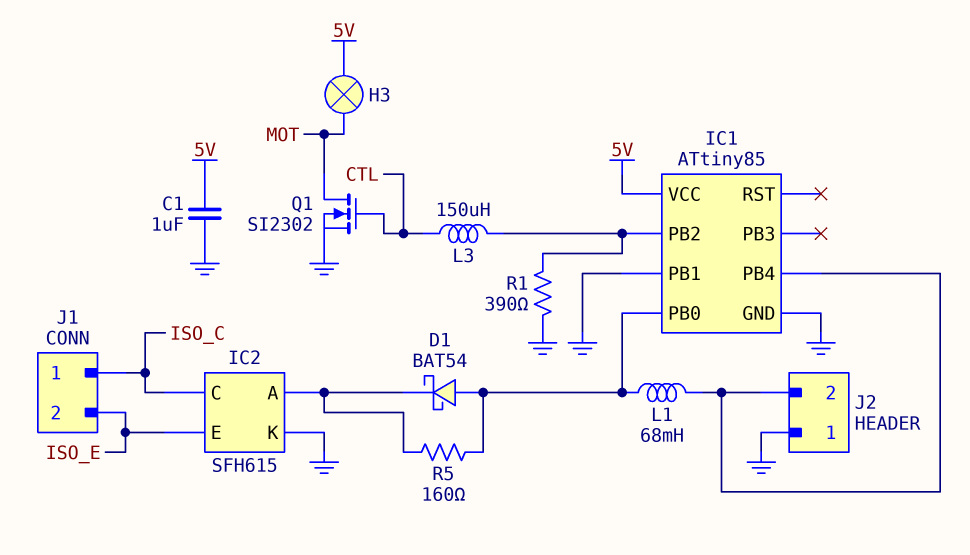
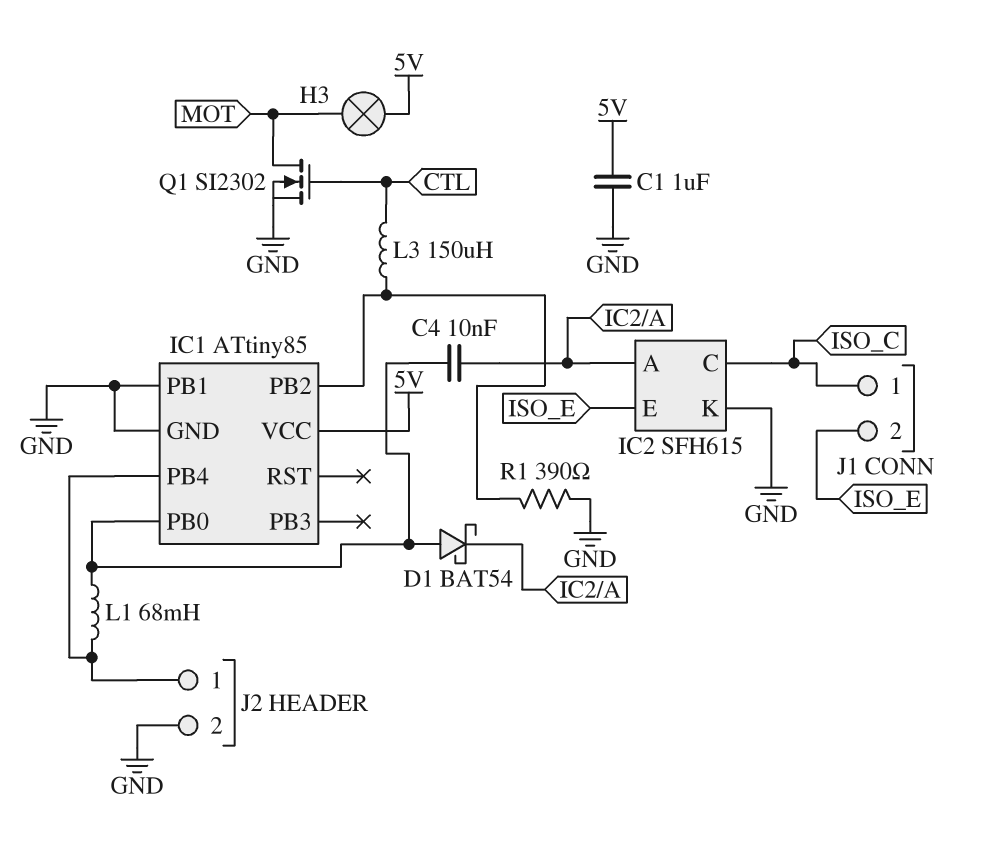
C4: none -> 10nF (IC1/PB0, IC2/A)
J2 pin 1: GND -> IC1/PB4
J2 pin 2: IC1/PB4 -> GND
R5: 160 (IC1/PB0, IC2/A) -> none

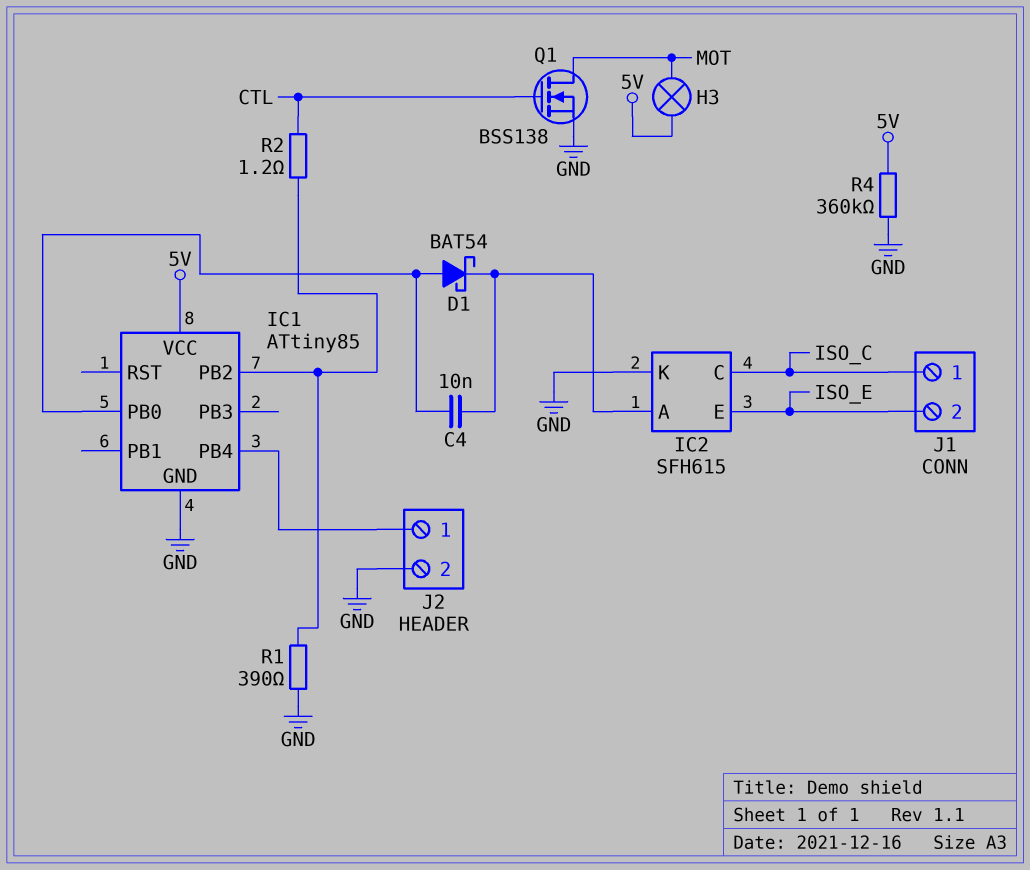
C1: 1uF (5V, GND) -> none
IC1 pin PB1: GND -> none
L1: 68mH (IC1/PB0, IC1/PB4) -> none
L3: 150uH (CTL, IC1/PB2) -> none
Q1: NMOS SI2302 (G CTL, D MOT, S GND) -> NMOS BSS138 (G CTL, D MOT, S GND)
R2: none -> 1.2 (CTL, IC1/PB2)
R4: none -> 360k (5V, GND)

